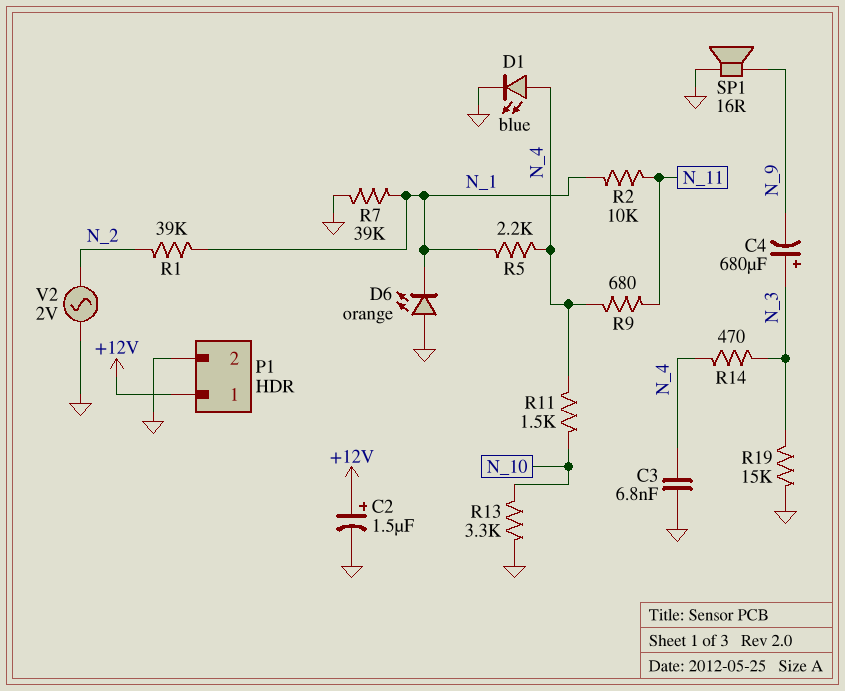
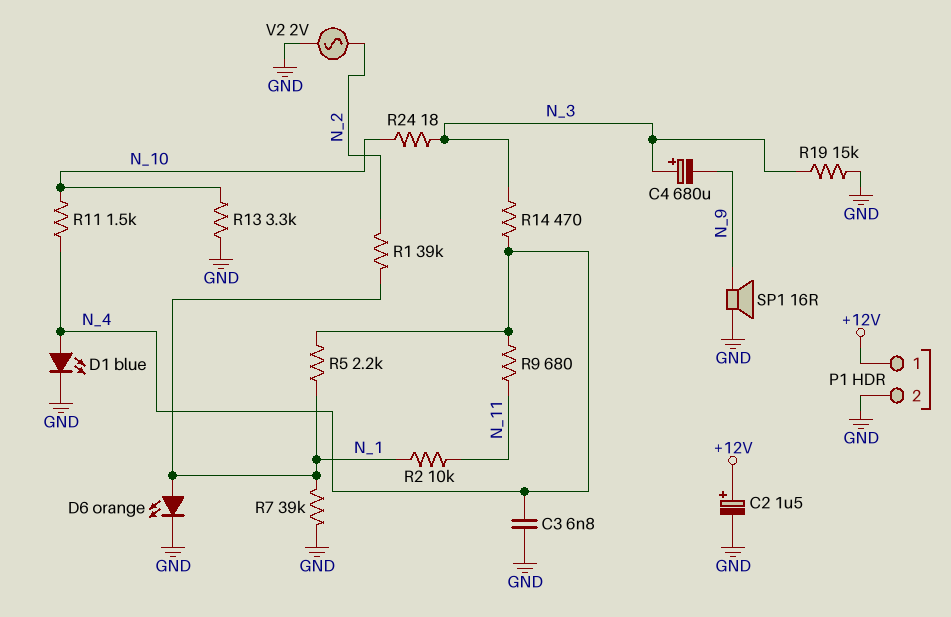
D6: LED orange (A GND, K N_1) -> LED orange (A N_1, K GND)
R24: none -> 18 (N_3, N_10)

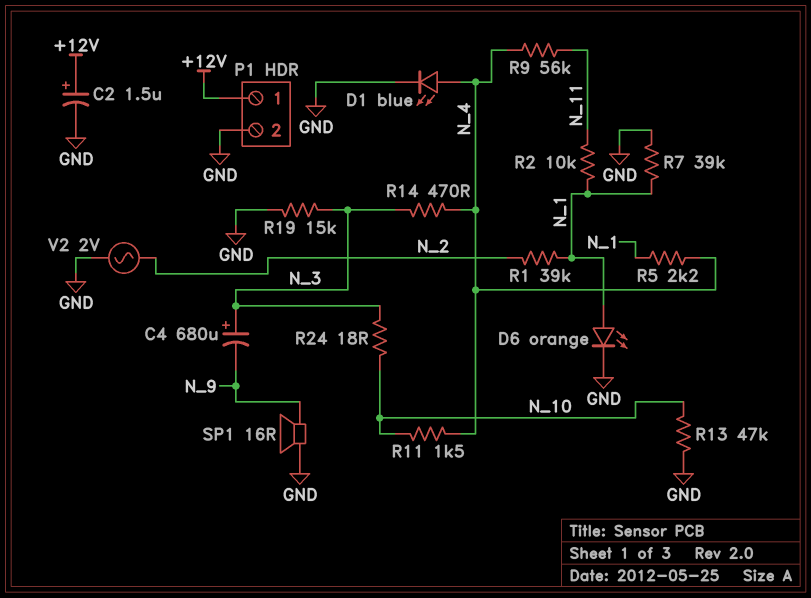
C3: 6.8nF (GND, N_4) -> none
R9: 680 (N_4, N_11) -> 56k (N_4, N_11)
R13: 3.3k (GND, N_10) -> 47k (GND, N_10)

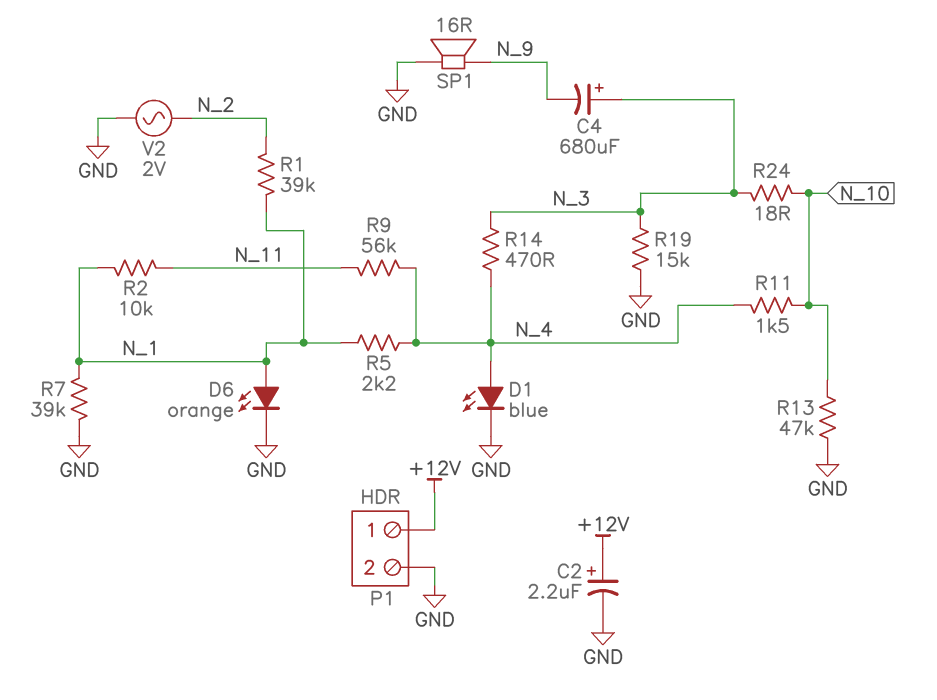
C2: 1.5uF (plus +12V, minus GND) -> 2.2uF (plus +12V, minus GND)

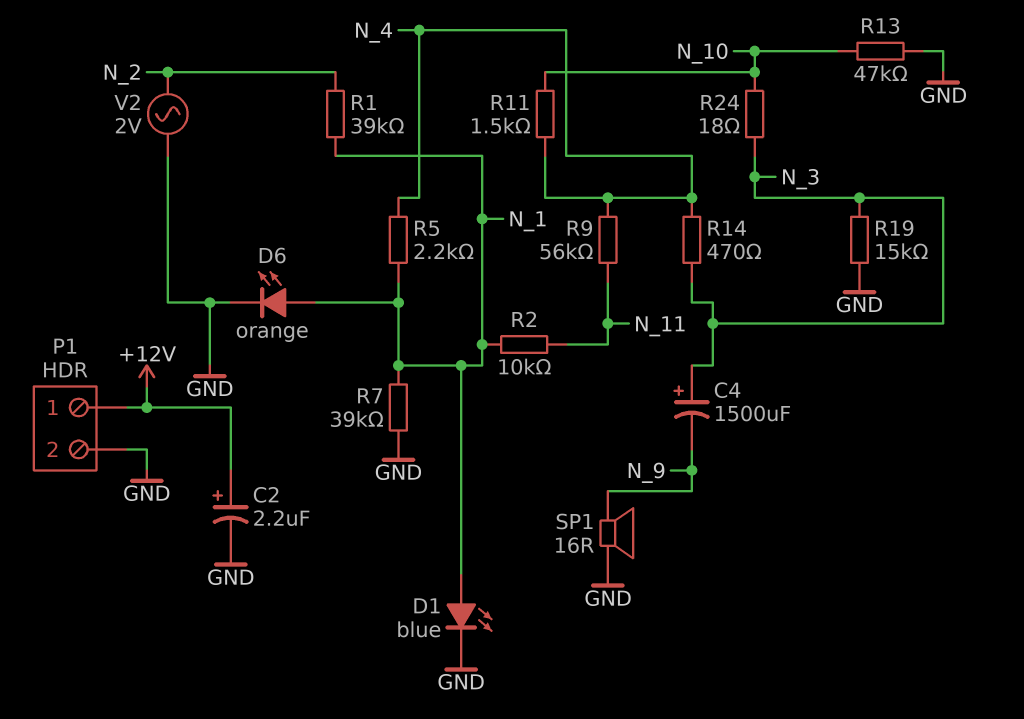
C4: 680uF (plus N_3, minus N_9) -> 1500uF (plus N_3, minus N_9)
D1: LED blue (A N_4, K GND) -> LED blue (A N_1, K GND)

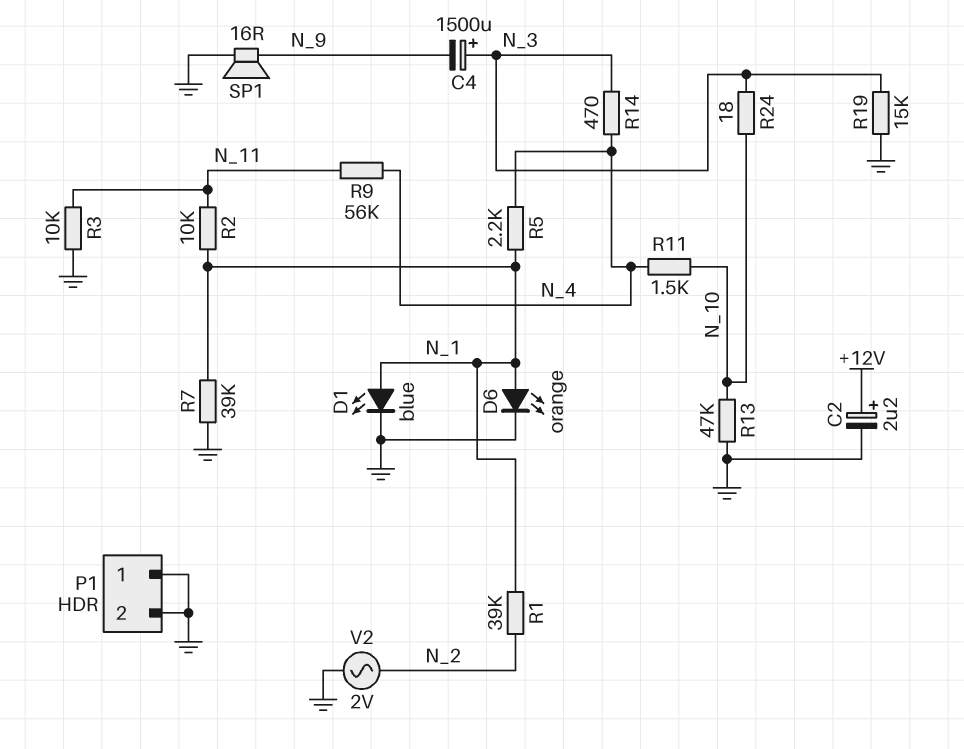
P1 pin 1: +12V -> GND
R3: none -> 10k (GND, N_11)

